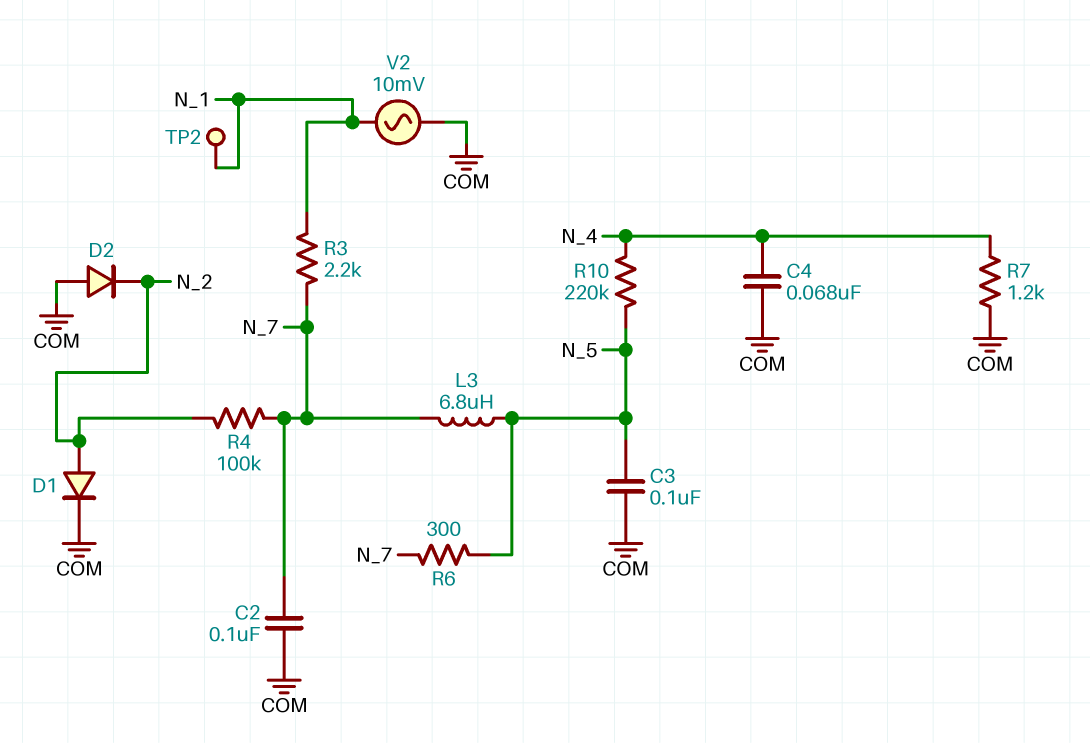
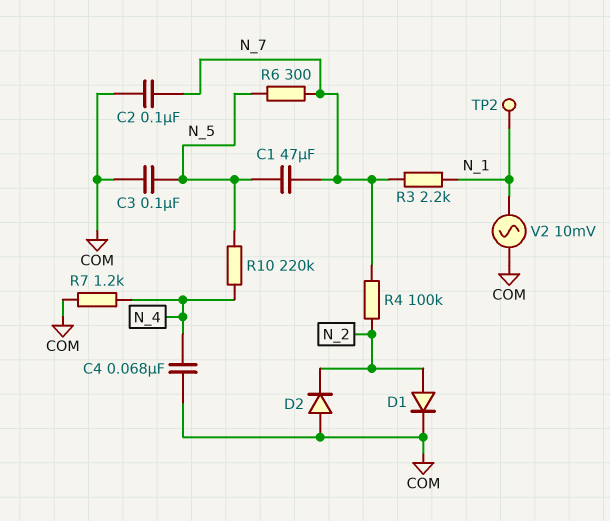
C1: none -> 47uF (N_5, N_7)
L3: 6.8uH (N_5, N_7) -> none

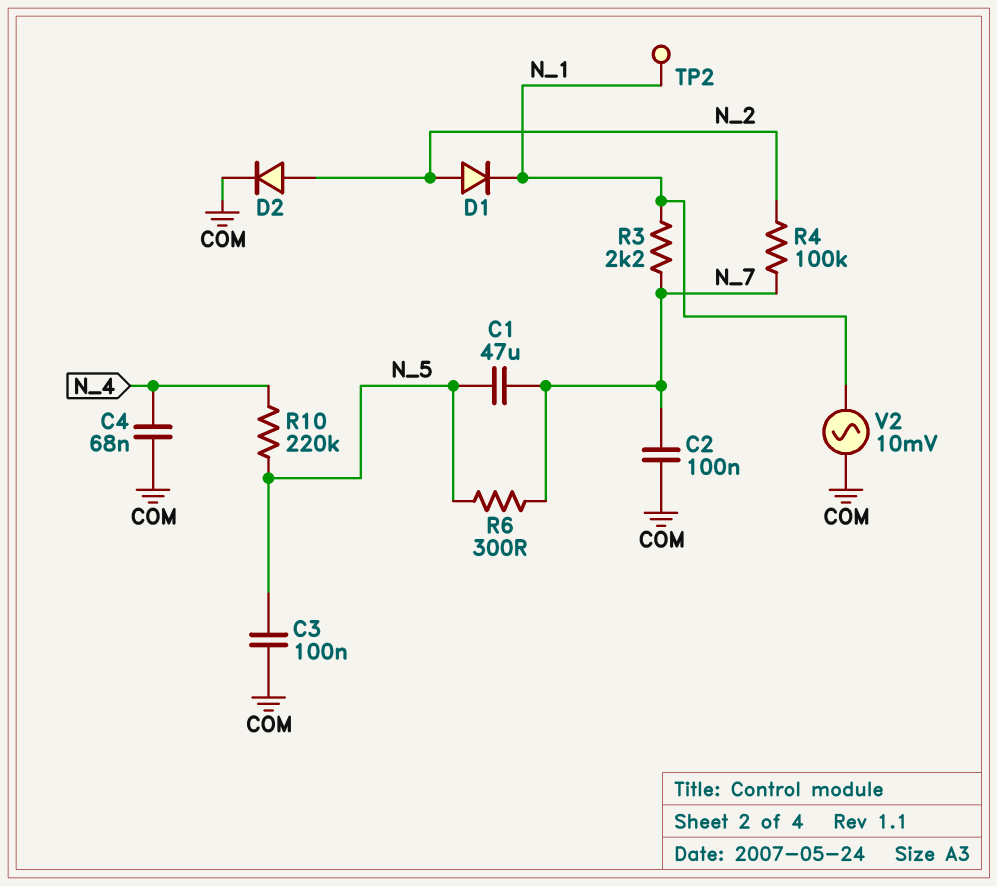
D1: diode (A N_2, K COM) -> diode (A N_2, K N_1)
D2: diode (A COM, K N_2) -> diode (A N_2, K COM)
R7: 1.2k (COM, N_4) -> none

